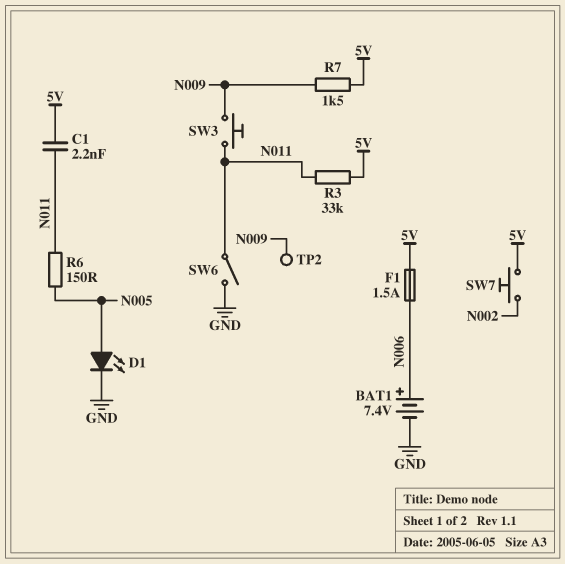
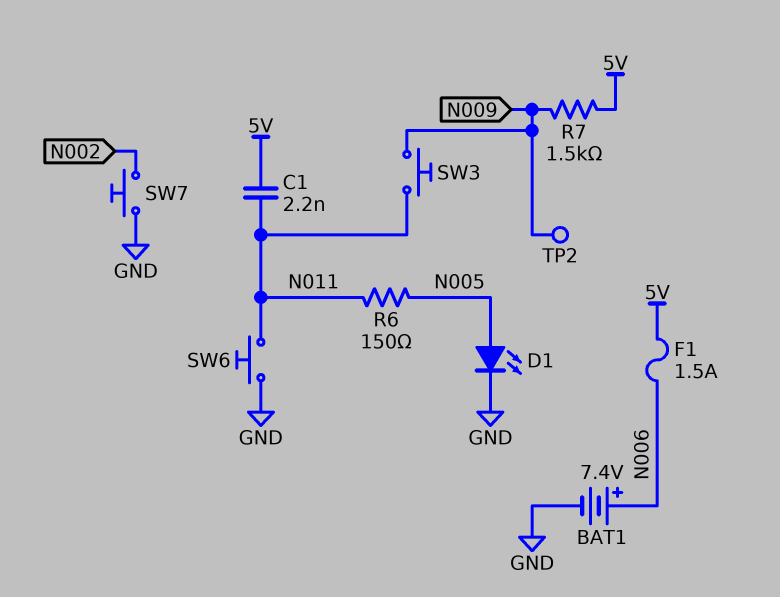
R3: 33k (5V, N011) -> none
SW6: switch (GND, N011) -> button (GND, N011)
SW7: button (5V, N002) -> button (GND, N002)

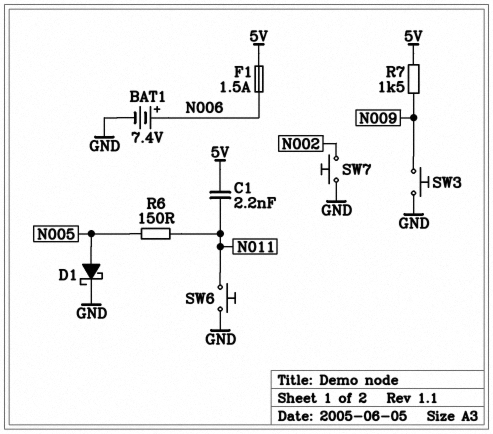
D1: LED (A N005, K GND) -> schottky (A N005, K GND)
SW3: button (N009, N011) -> button (GND, N009)
TP2: test point (N009) -> none

